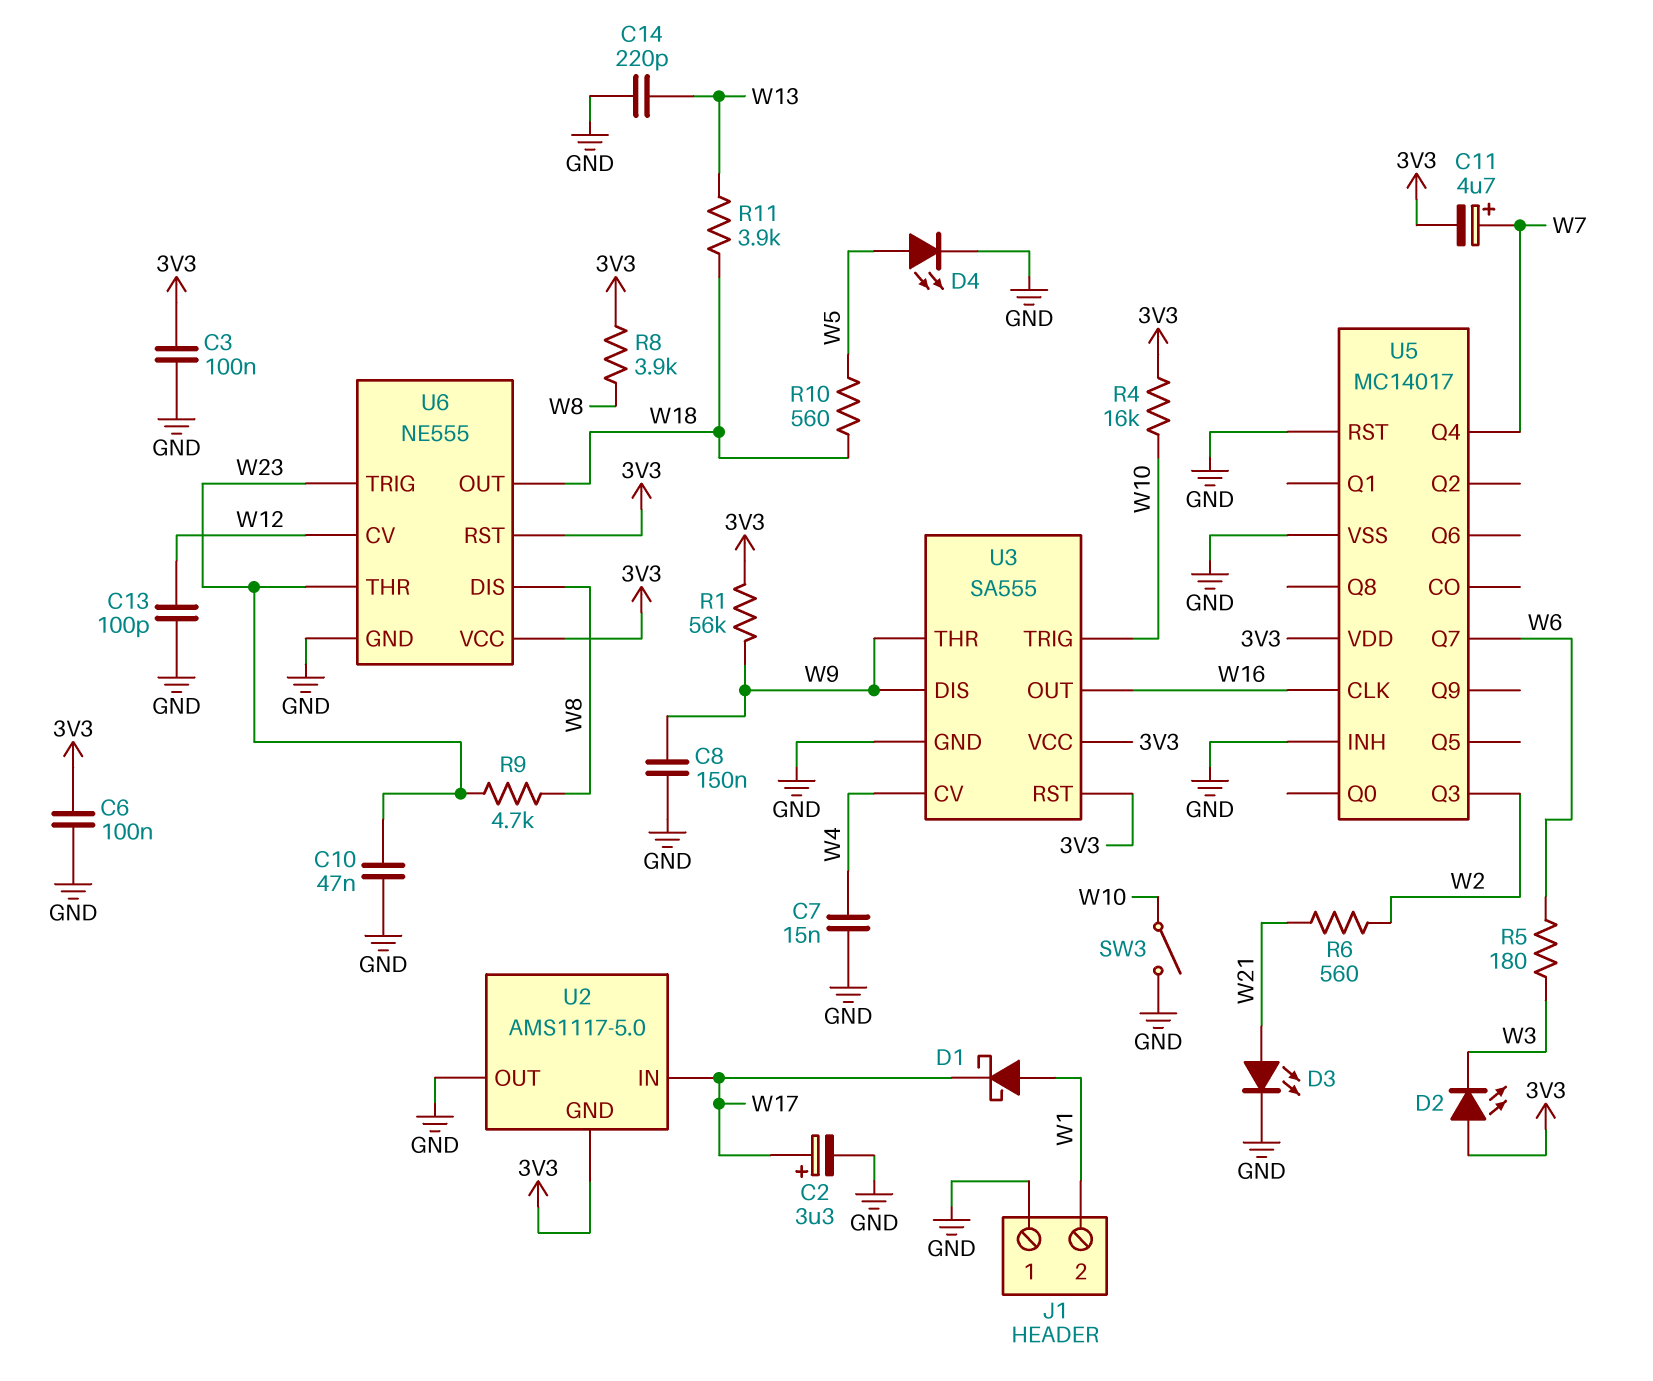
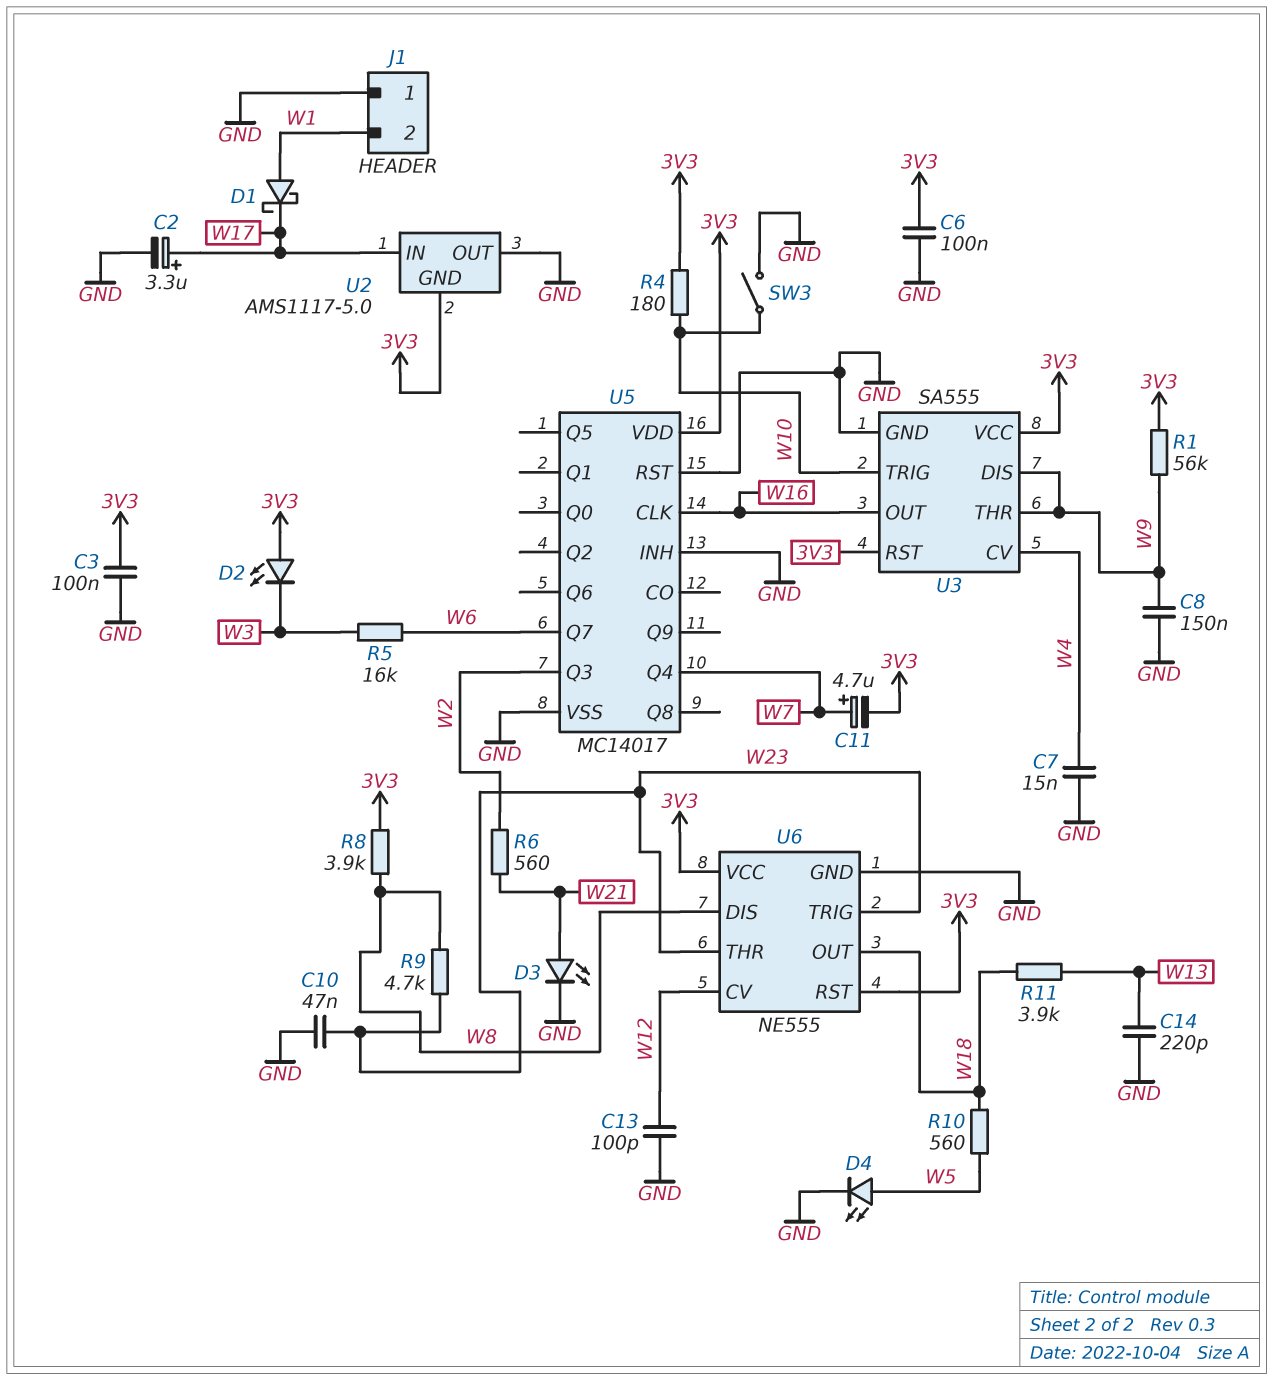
R4: 16k (3V3, W10) -> 180 (3V3, W10)
R5: 180 (W3, W6) -> 16k (W3, W6)

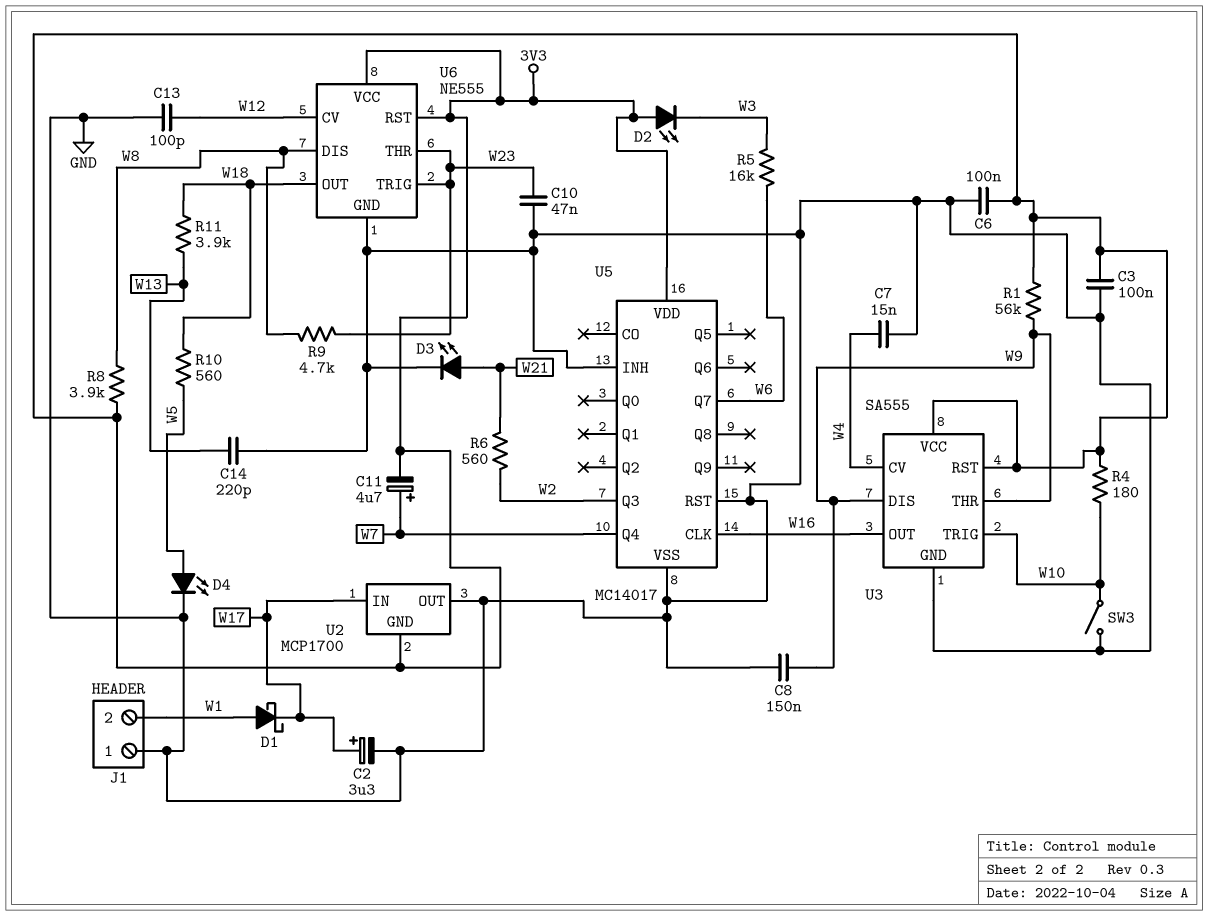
U2: AMS1117-5.0 -> MCP1700

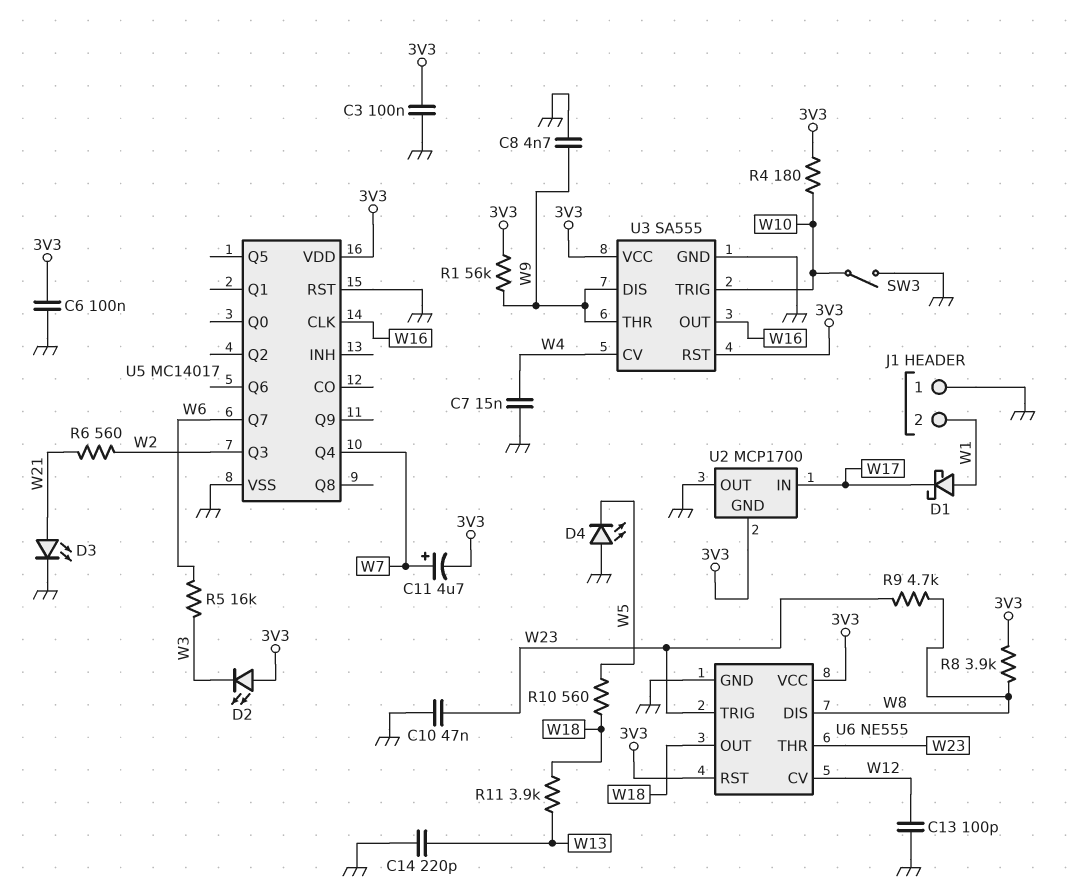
C2: 3.3uF (plus W17, minus GND) -> none
C8: 150nF (GND, W9) -> 4.7nF (GND, W9)
D4: LED (A W5, K GND) -> LED (A GND, K W5)
U5 pin INH: GND -> none

